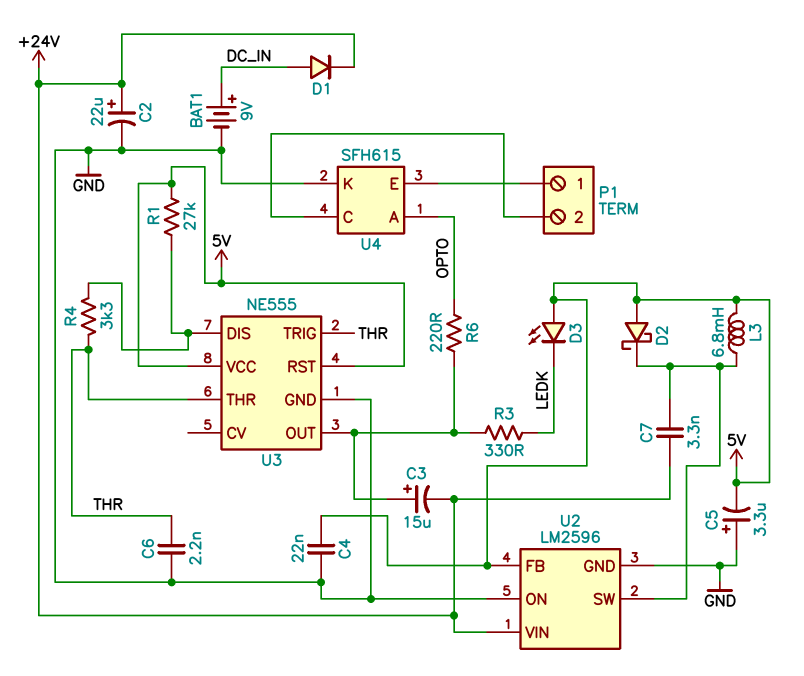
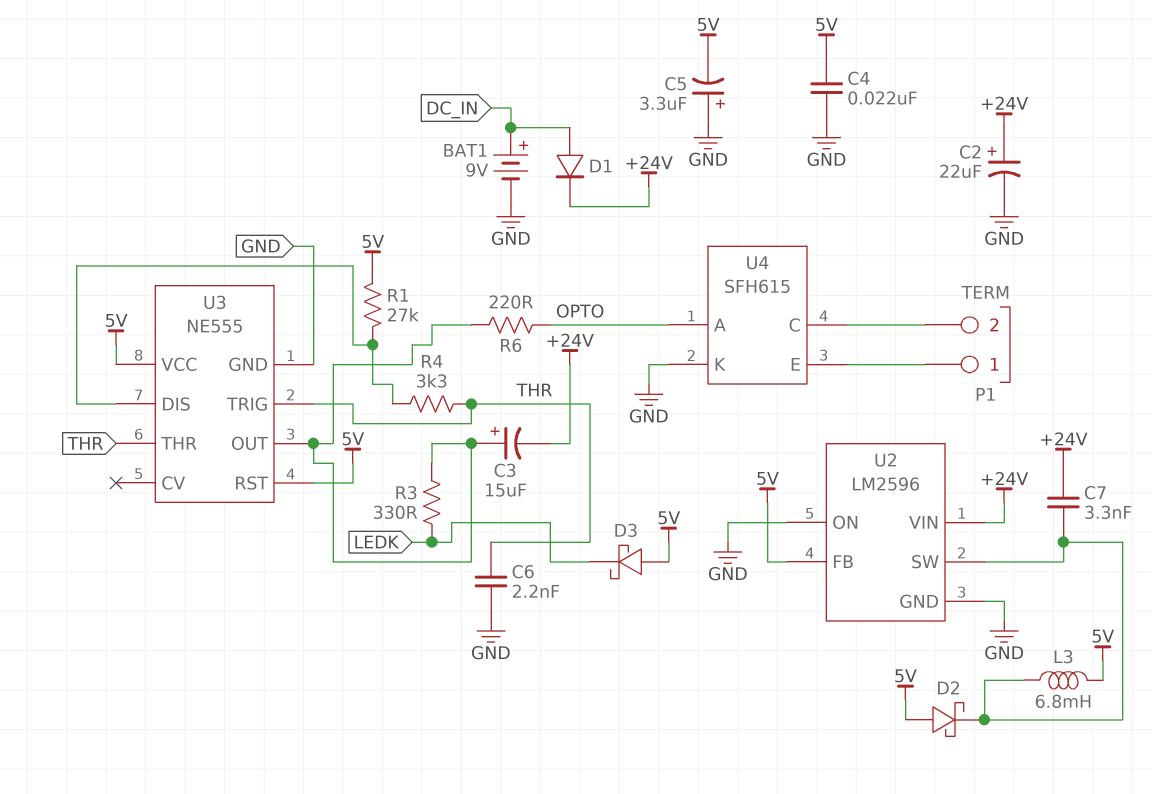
D3: LED (A 5V, K LEDK) -> schottky (A 5V, K LEDK)

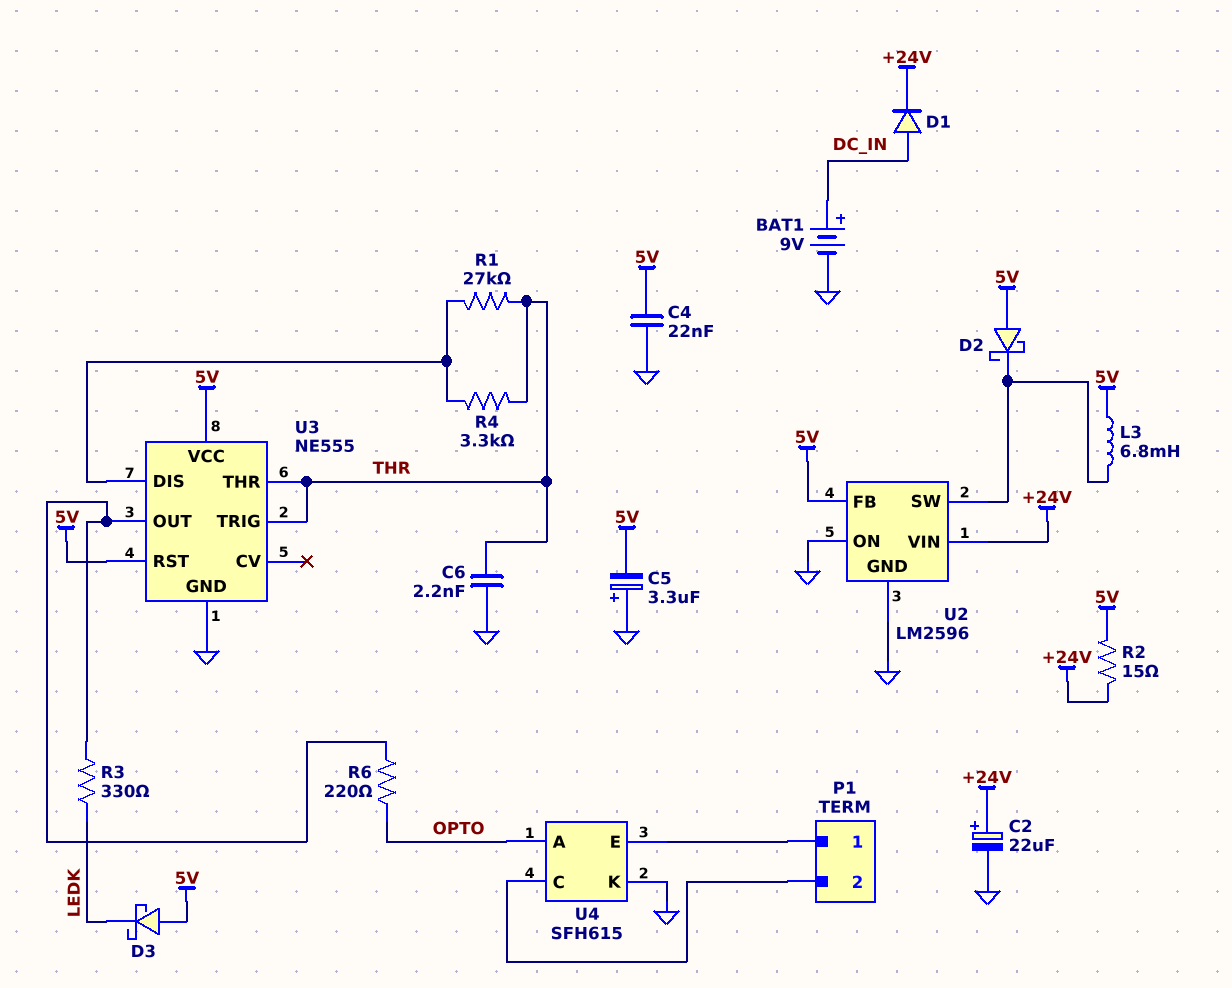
C3: 15uF (plus U3/OUT, minus +24V) -> none
C7: 3.3nF (+24V, U2/SW) -> none
R1: 27k (5V, U3/DIS) -> 27k (THR, U3/DIS)
R2: none -> 15 (+24V, 5V)

